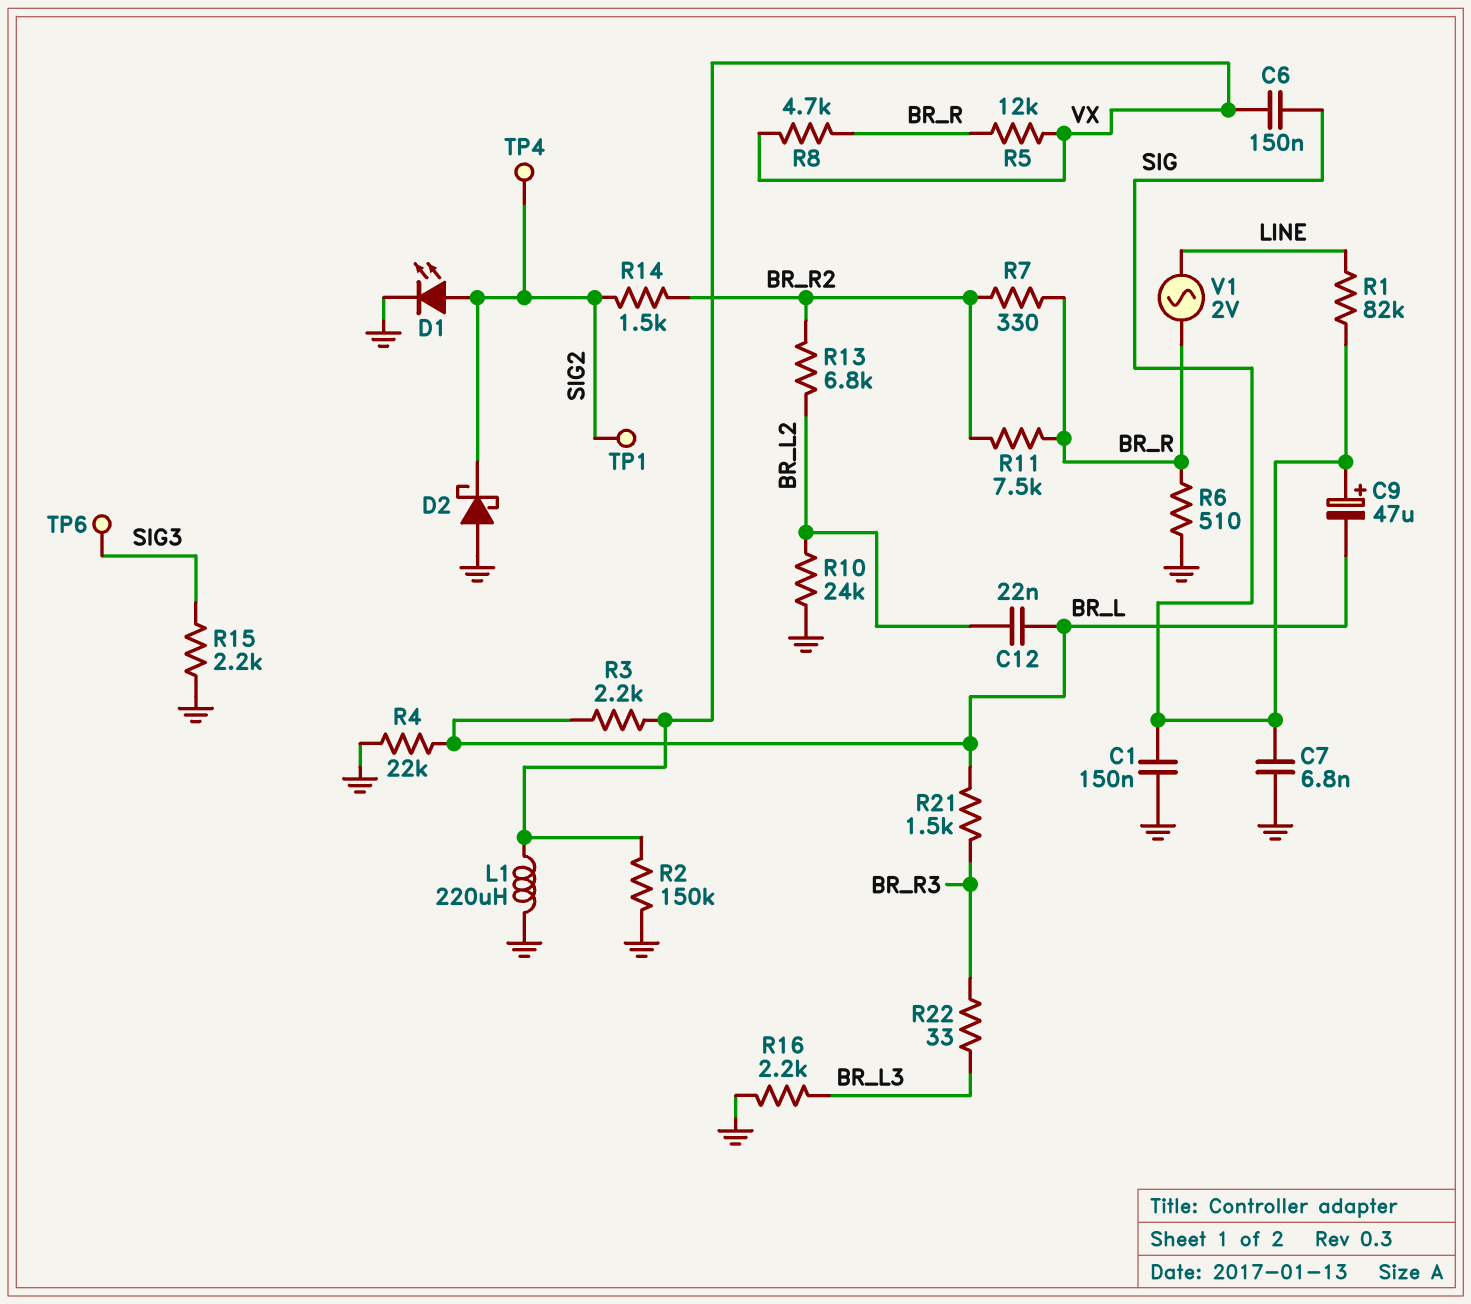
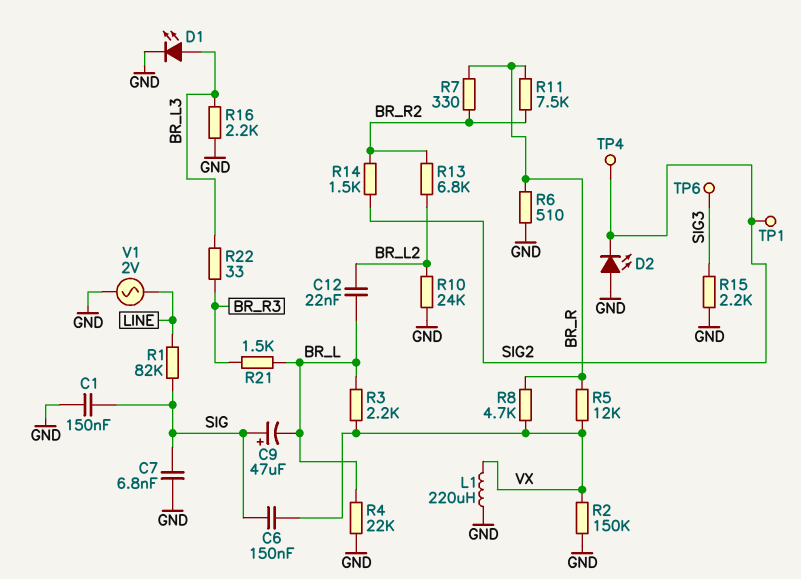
D1: LED (A SIG2, K GND) -> LED (A BR_L3, K GND)
D2: schottky (A GND, K SIG2) -> LED (A GND, K SIG2)
V1: AC 2V (BR_R, LINE) -> AC 2V (GND, LINE)

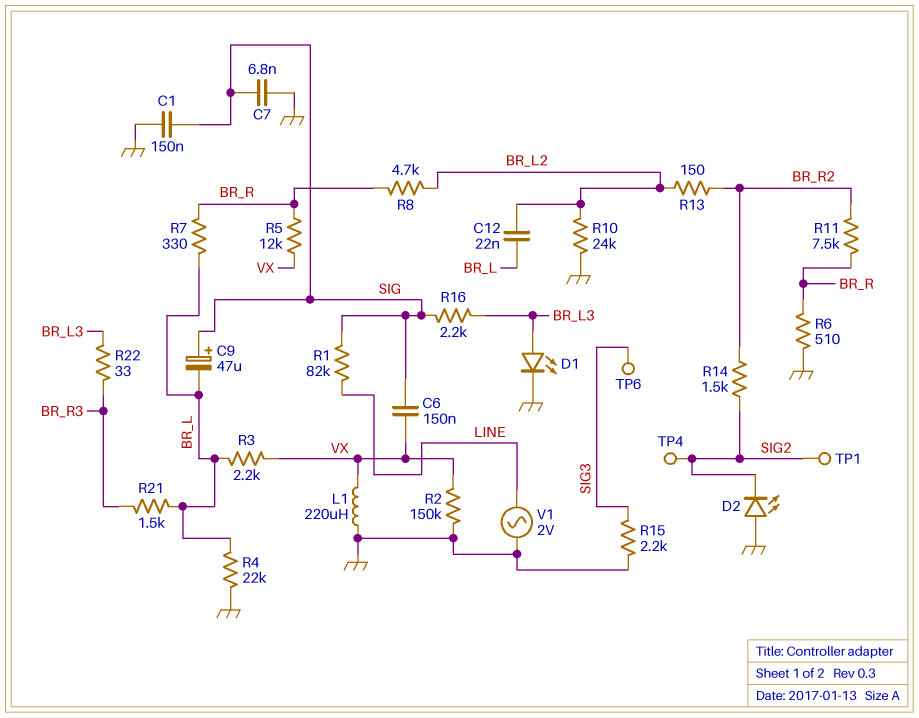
R7: 330 (BR_R, BR_R2) -> 330 (BR_L, BR_R)
R8: 4.7k (BR_R, VX) -> 4.7k (BR_L2, BR_R)
R13: 6.8k (BR_L2, BR_R2) -> 150 (BR_L2, BR_R2)
R16: 2.2k (BR_L3, GND) -> 2.2k (BR_L3, SIG)

